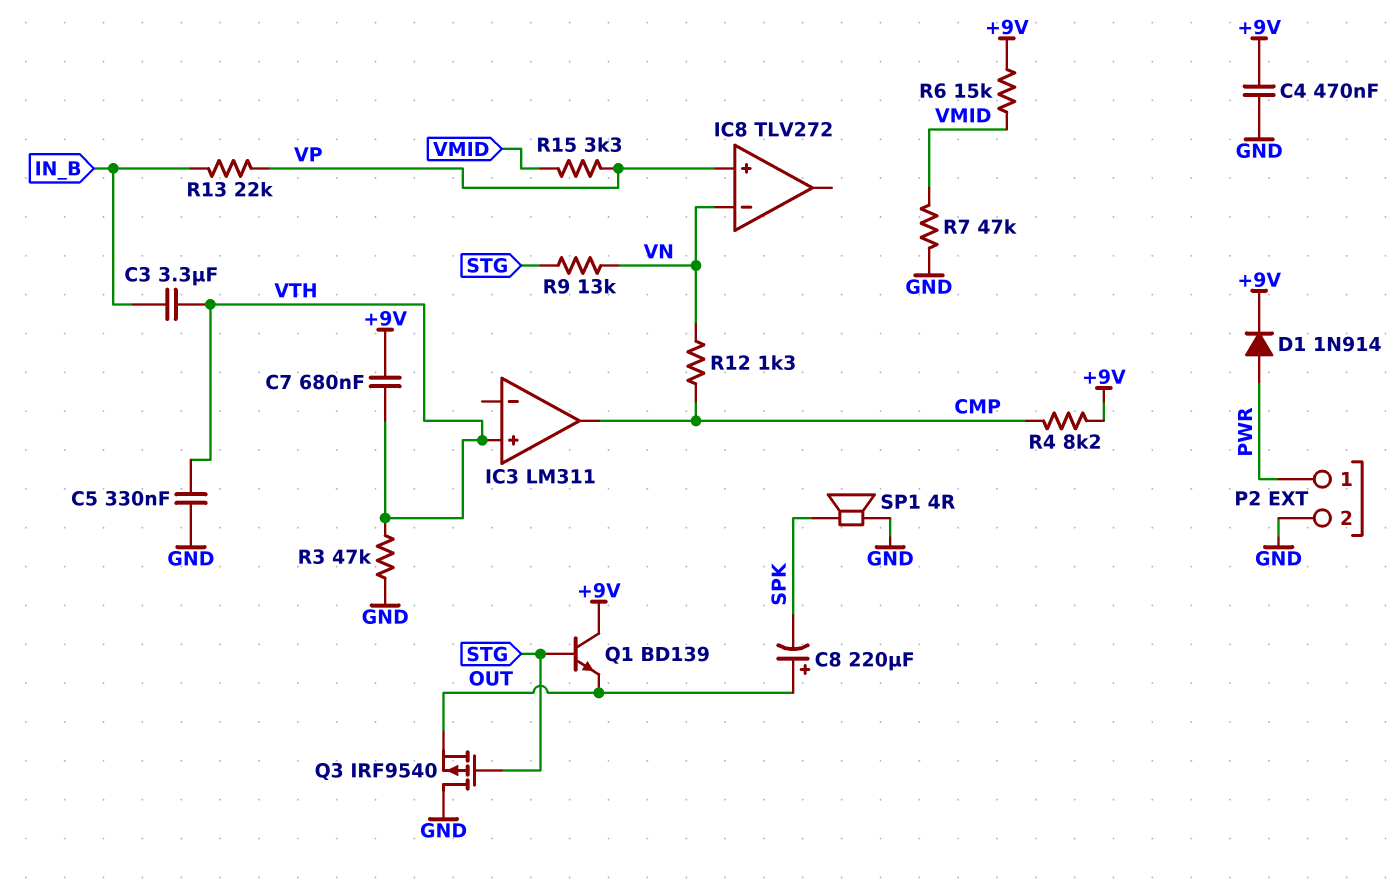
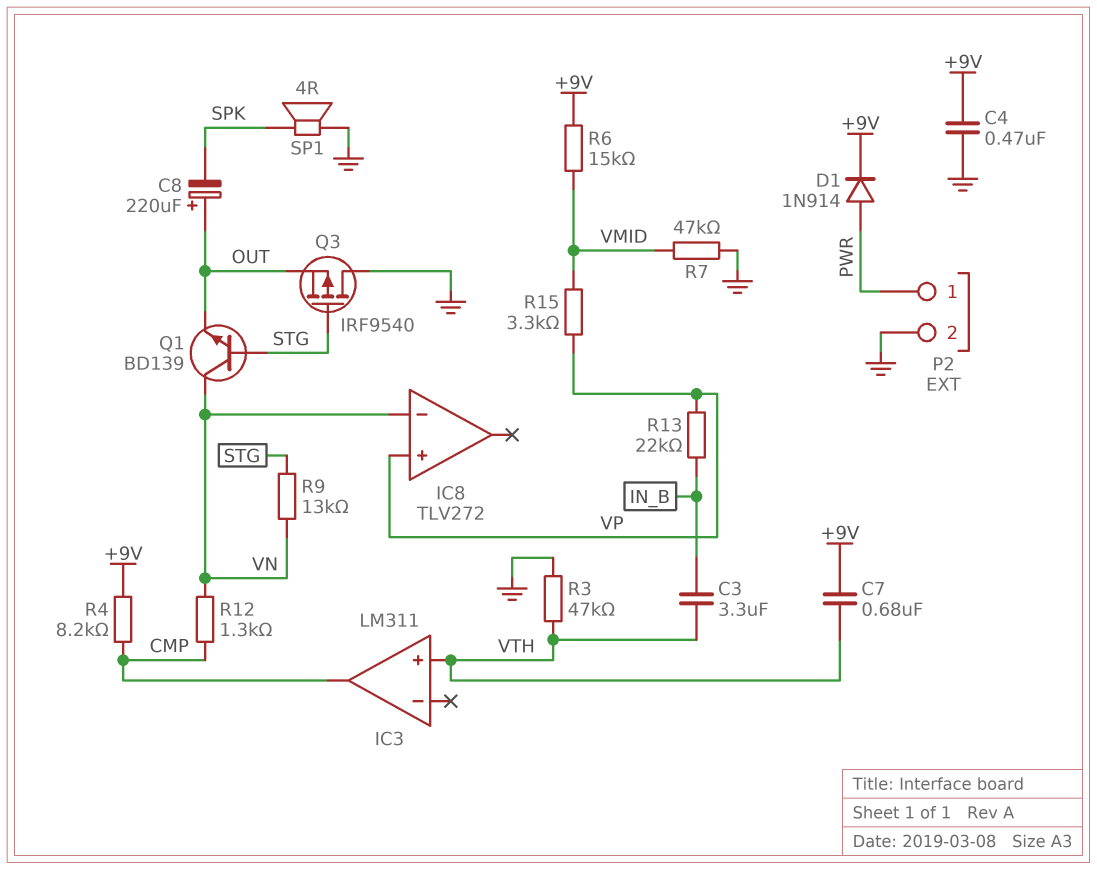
C5: 330nF (GND, VTH) -> none
Q1: NPN BD139 (B STG, C +9V, E OUT) -> NPN BD139 (B STG, C VN, E OUT)

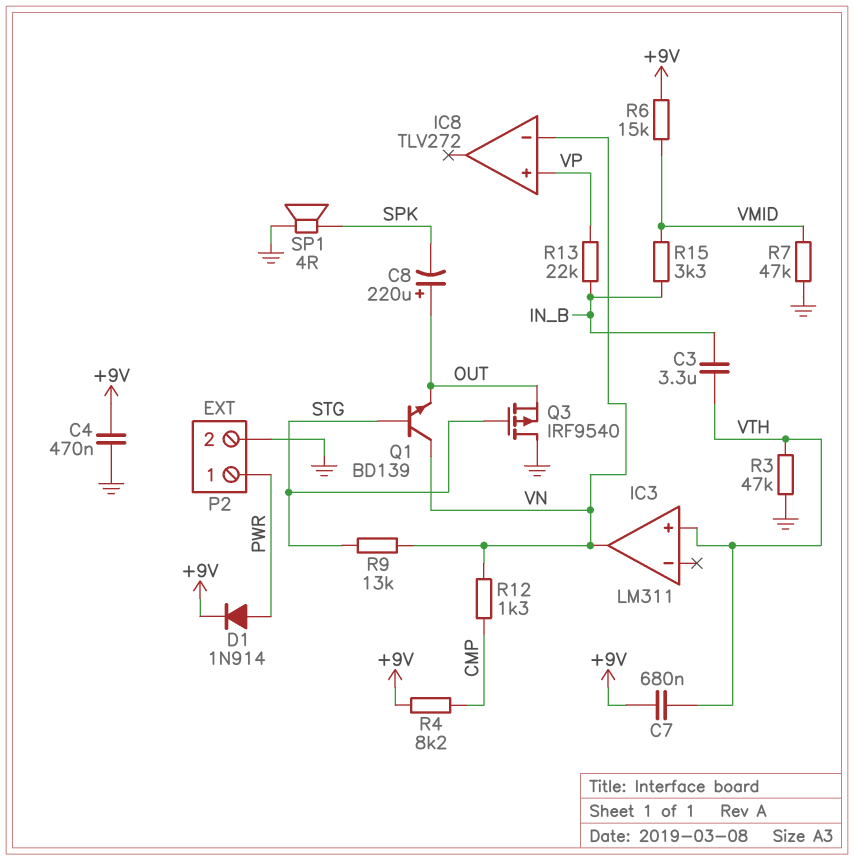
IC3 pin out: CMP -> VN
R15: 3.3k (VMID, VP) -> 3.3k (IN_B, VMID)

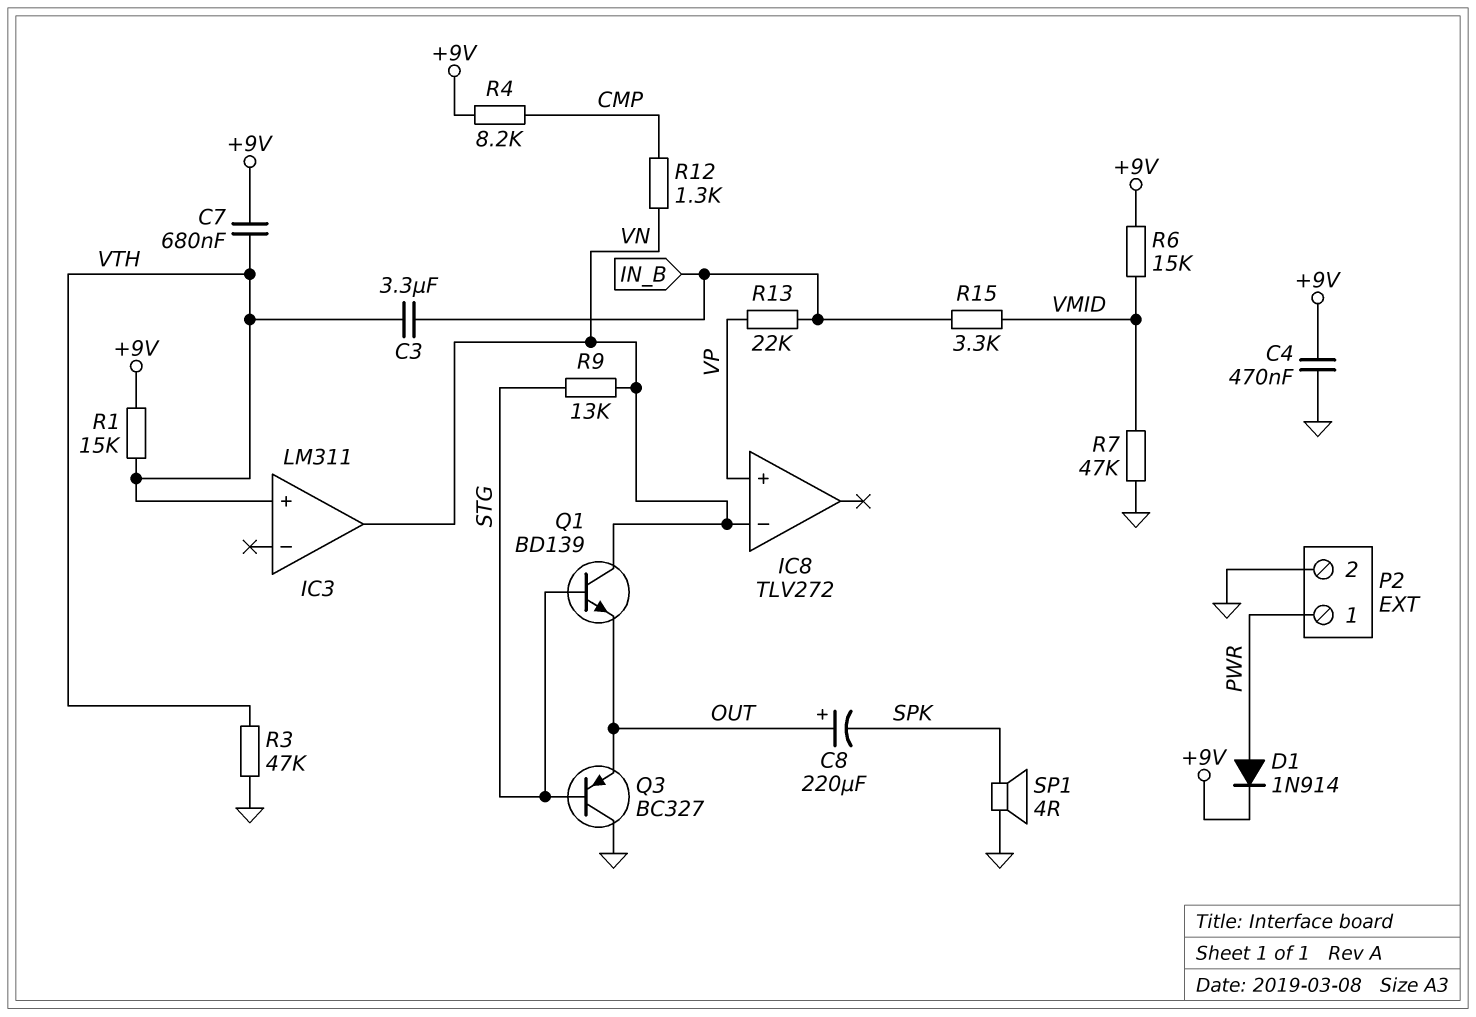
Q3: PMOS IRF9540 (G STG, D GND, S OUT) -> PNP BC327 (B STG, C GND, E OUT)
R1: none -> 15k (+9V, VTH)

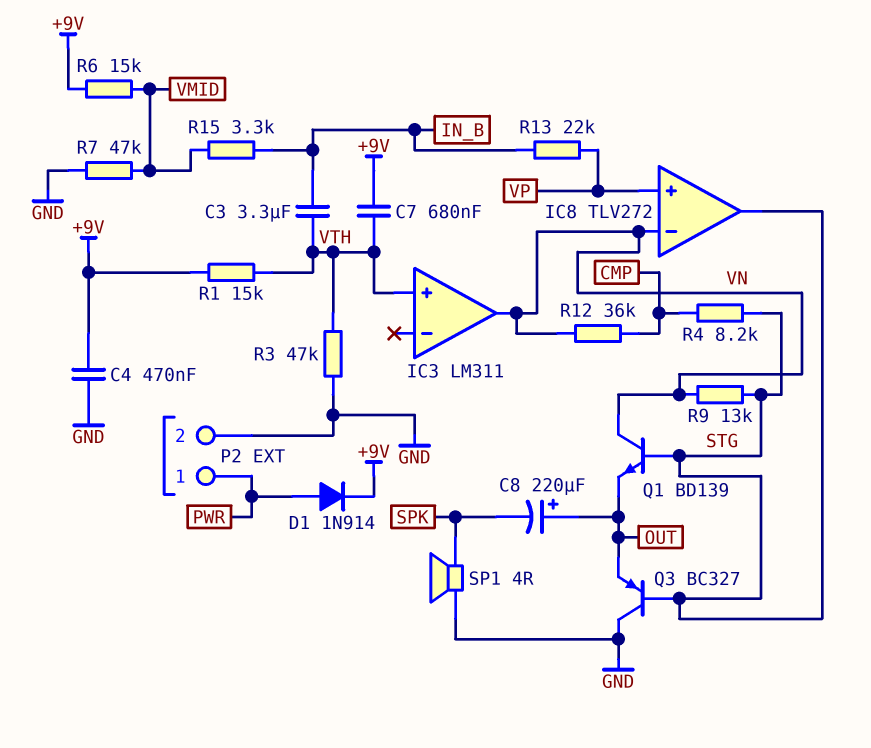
IC8 pin out: none -> STG
R4: 8.2k (+9V, CMP) -> 8.2k (CMP, STG)
R12: 1.3k (CMP, VN) -> 36k (CMP, VN)

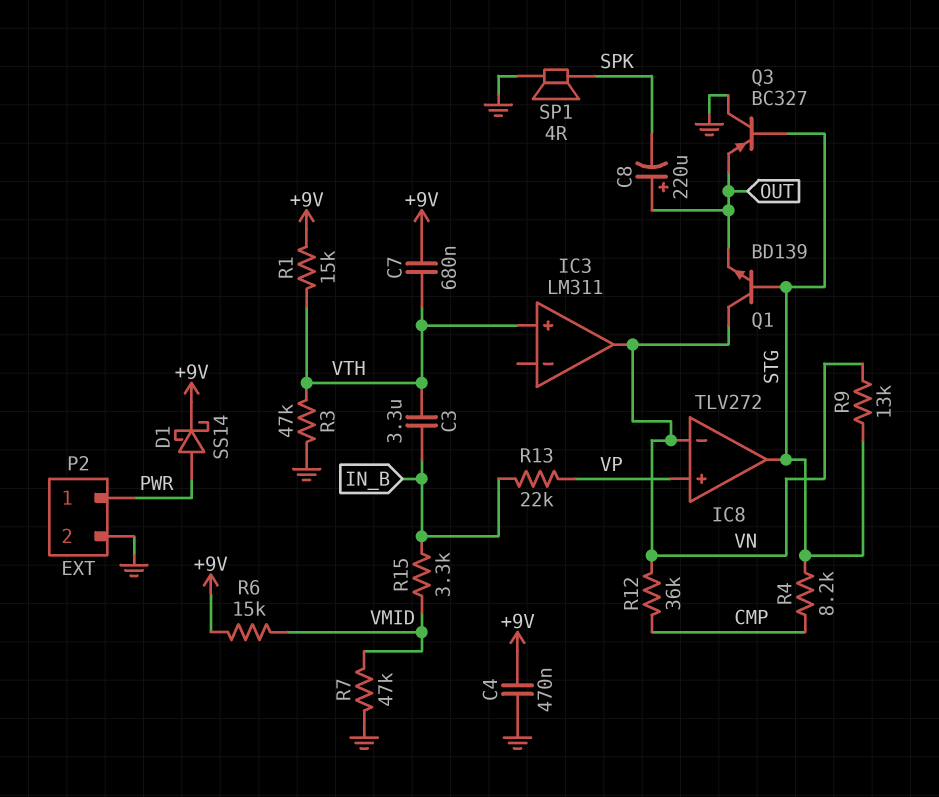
D1: diode 1N914 (A PWR, K +9V) -> schottky SS14 (A PWR, K +9V)

